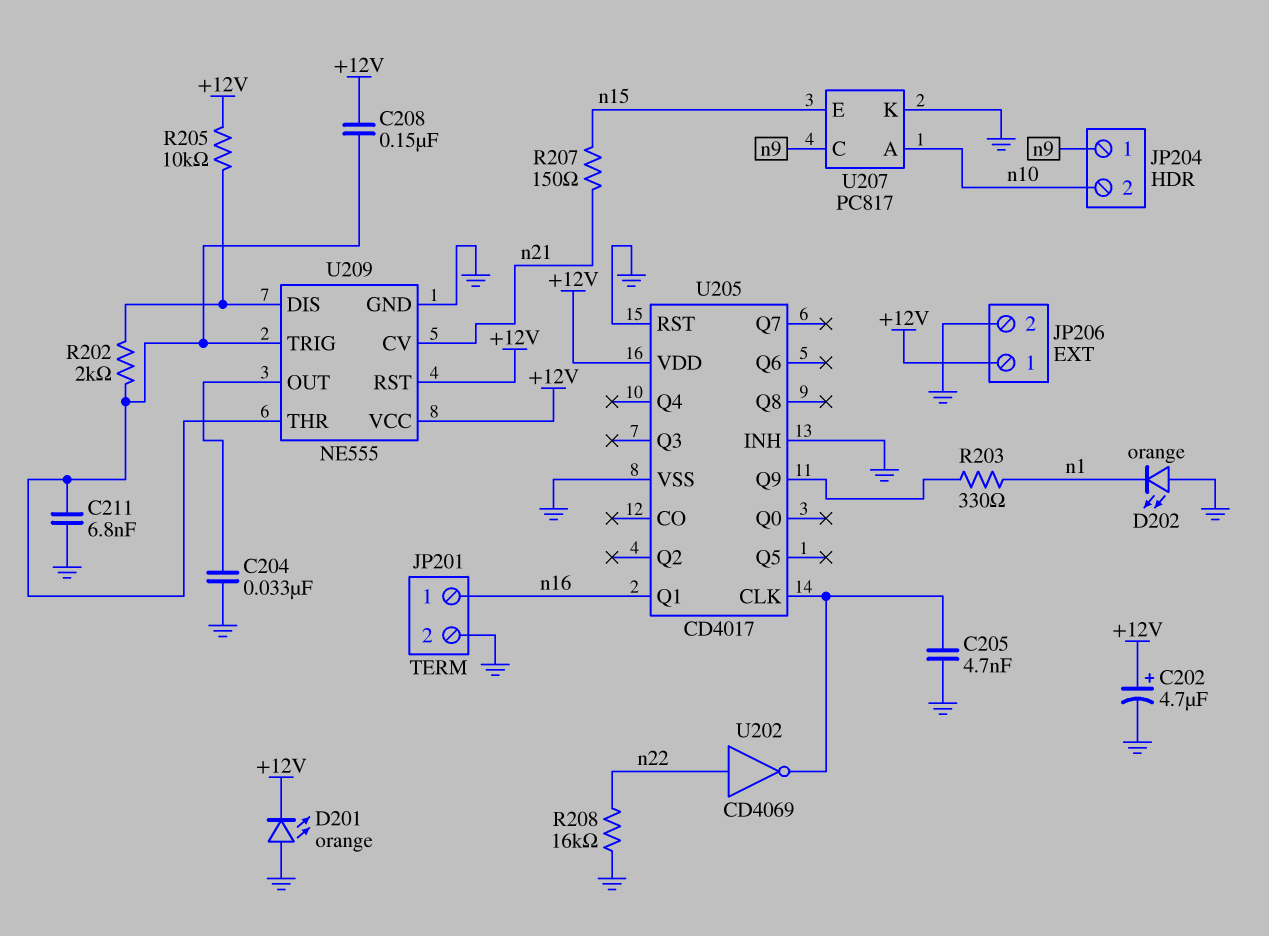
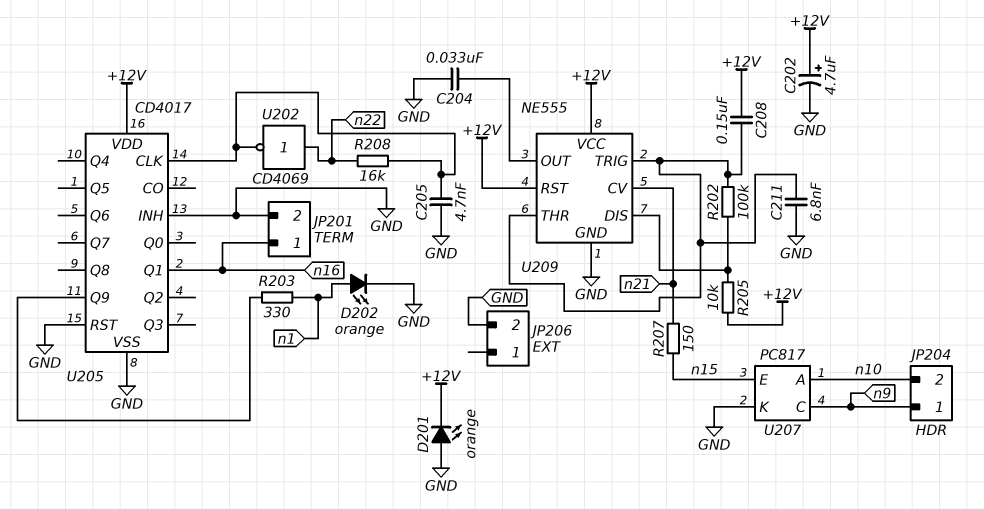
D202: LED orange (A GND, K n1) -> LED orange (A n1, K GND)
JP206 pin 1: +12V -> none
R202: 2k (U209/DIS, U209/THR) -> 100k (U209/DIS, U209/THR)
R208: 16k (GND, n22) -> 16k (U205/CLK, n22)

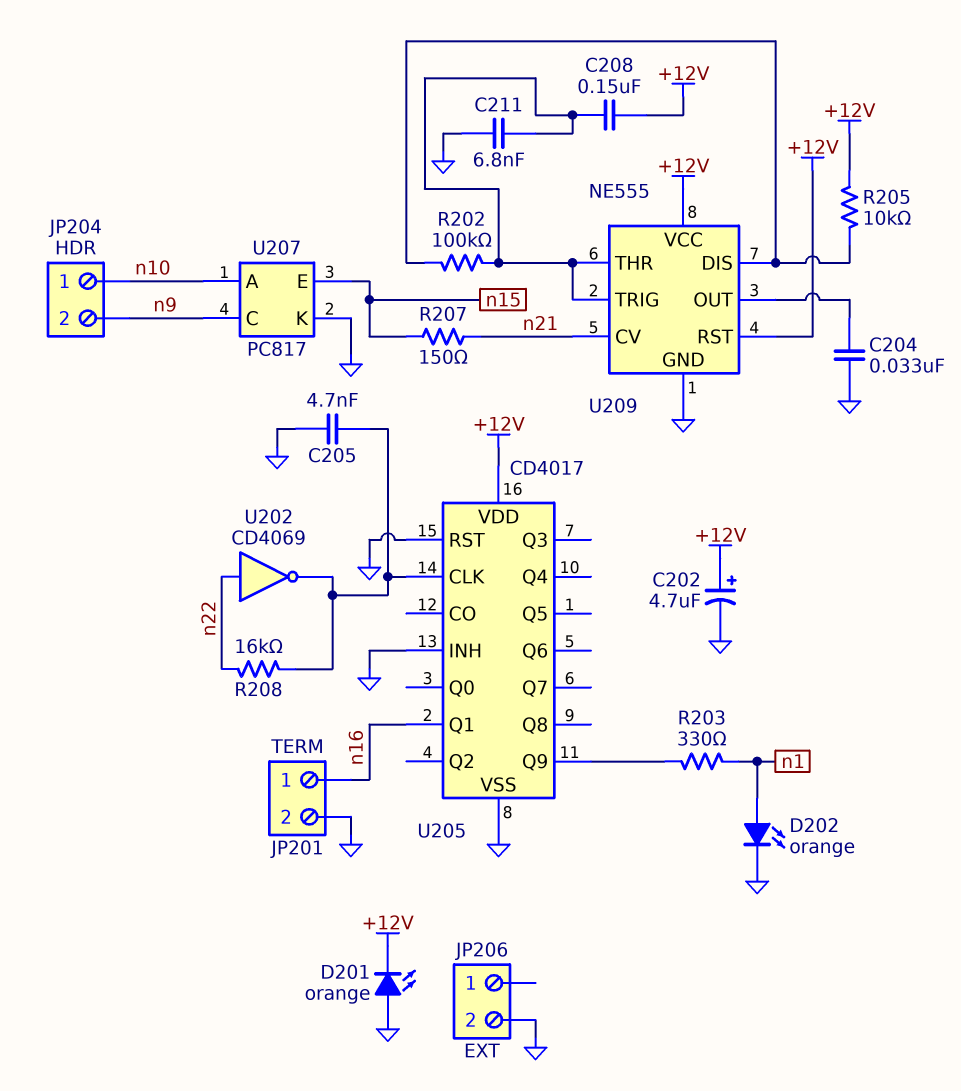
JP204 pin 1: n9 -> n10
JP204 pin 2: n10 -> n9

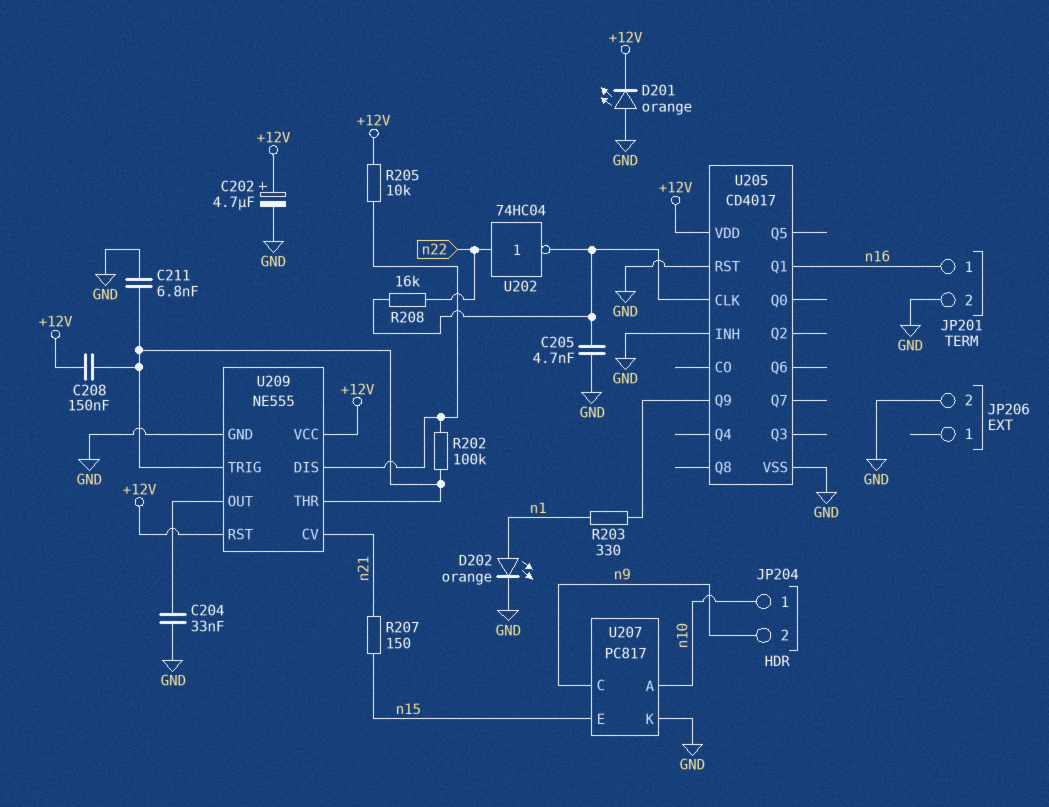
U202: NOT CD4069 (in n22, out U205/CLK) -> NOT 74HC04 (in n22, out U205/CLK)

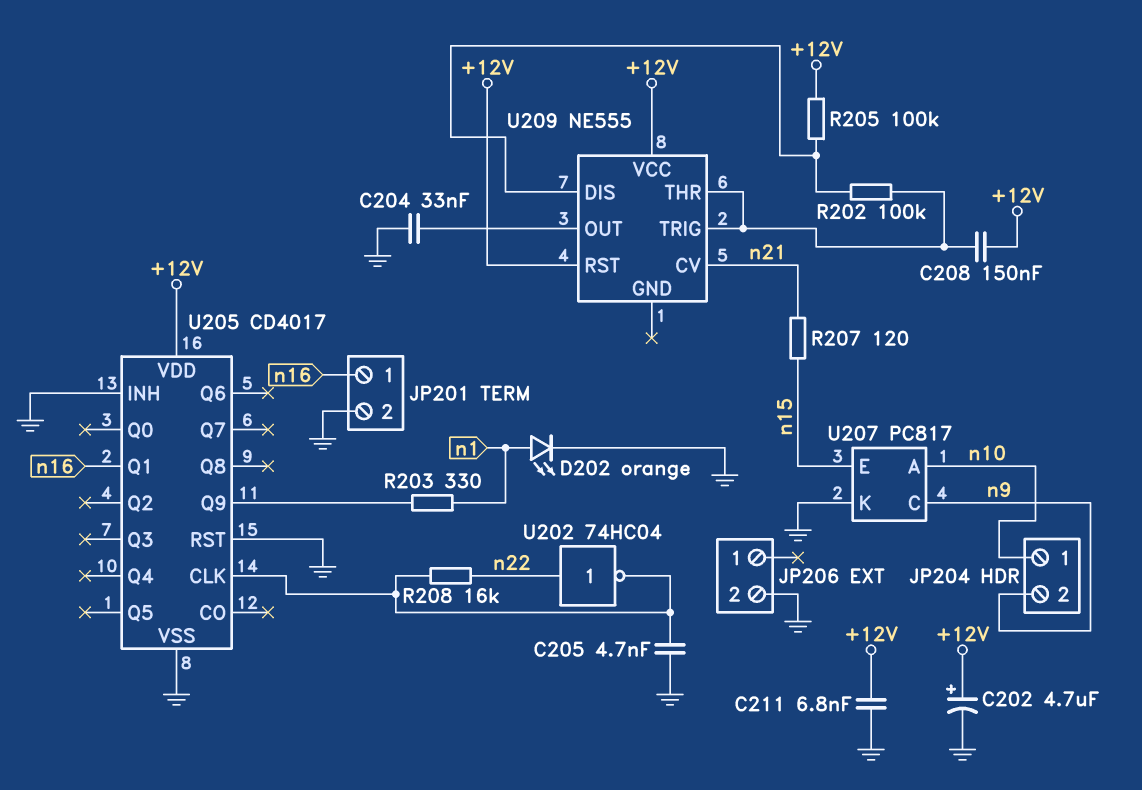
C211: 6.8nF (GND, U209/THR) -> 6.8nF (+12V, GND)
D201: LED orange (A GND, K +12V) -> none
R205: 10k (+12V, U209/DIS) -> 100k (+12V, U209/DIS)
R207: 150 (n15, n21) -> 120 (n15, n21)
U209 pin GND: GND -> none

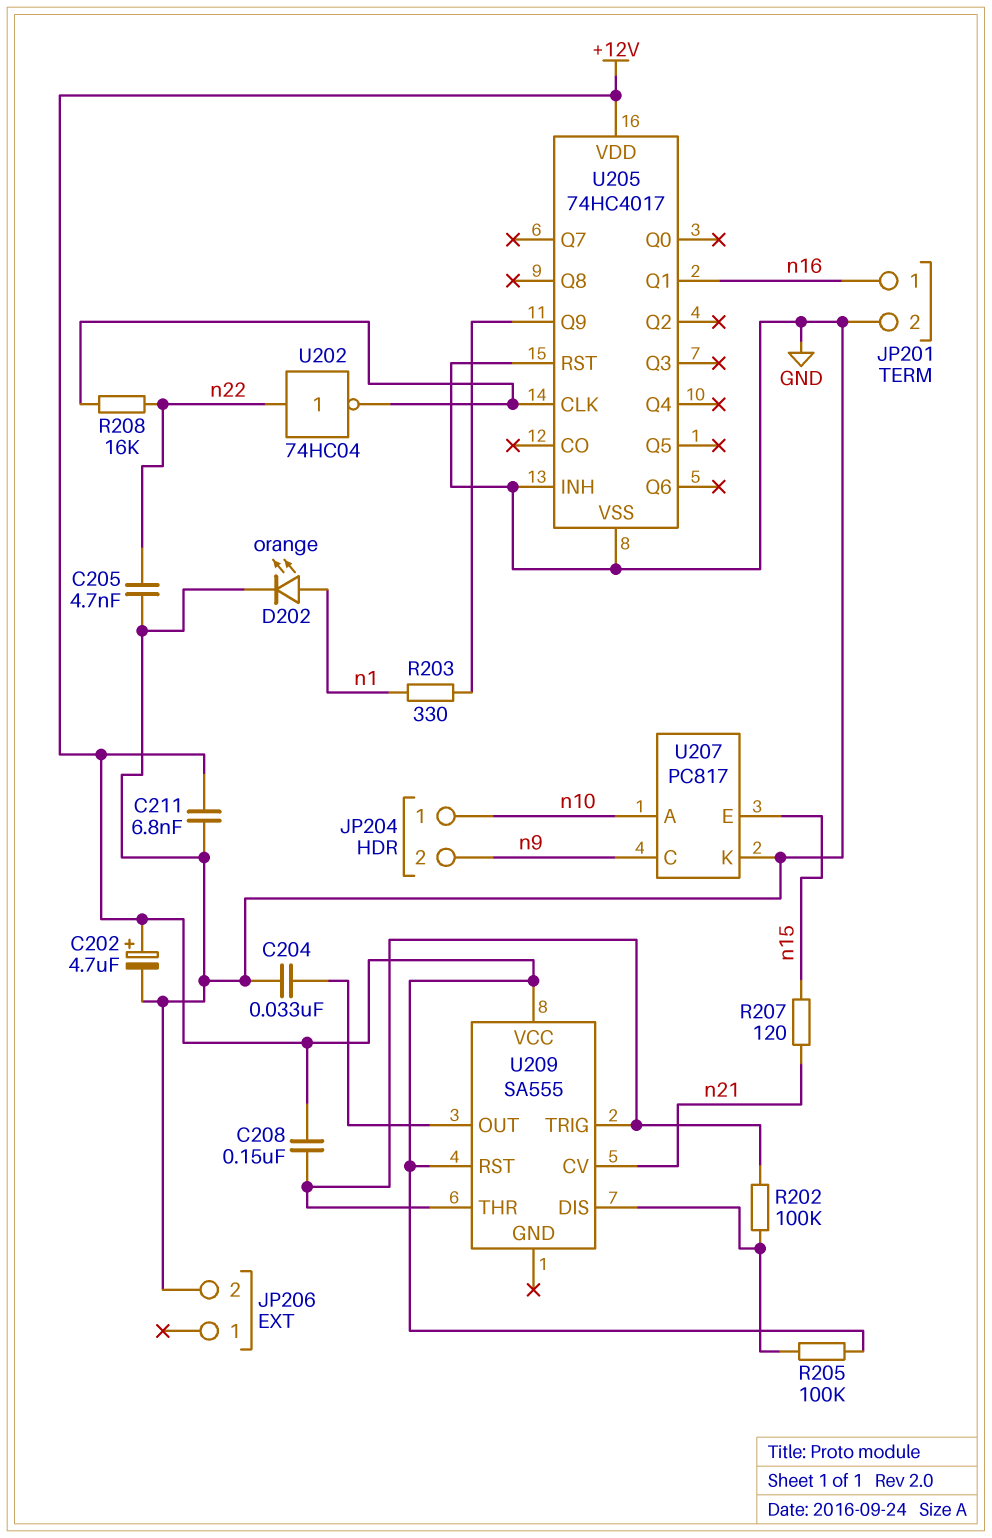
C205: 4.7nF (GND, U205/CLK) -> 4.7nF (GND, n22)
U205: CD4017 -> 74HC4017
U209: NE555 -> SA555

